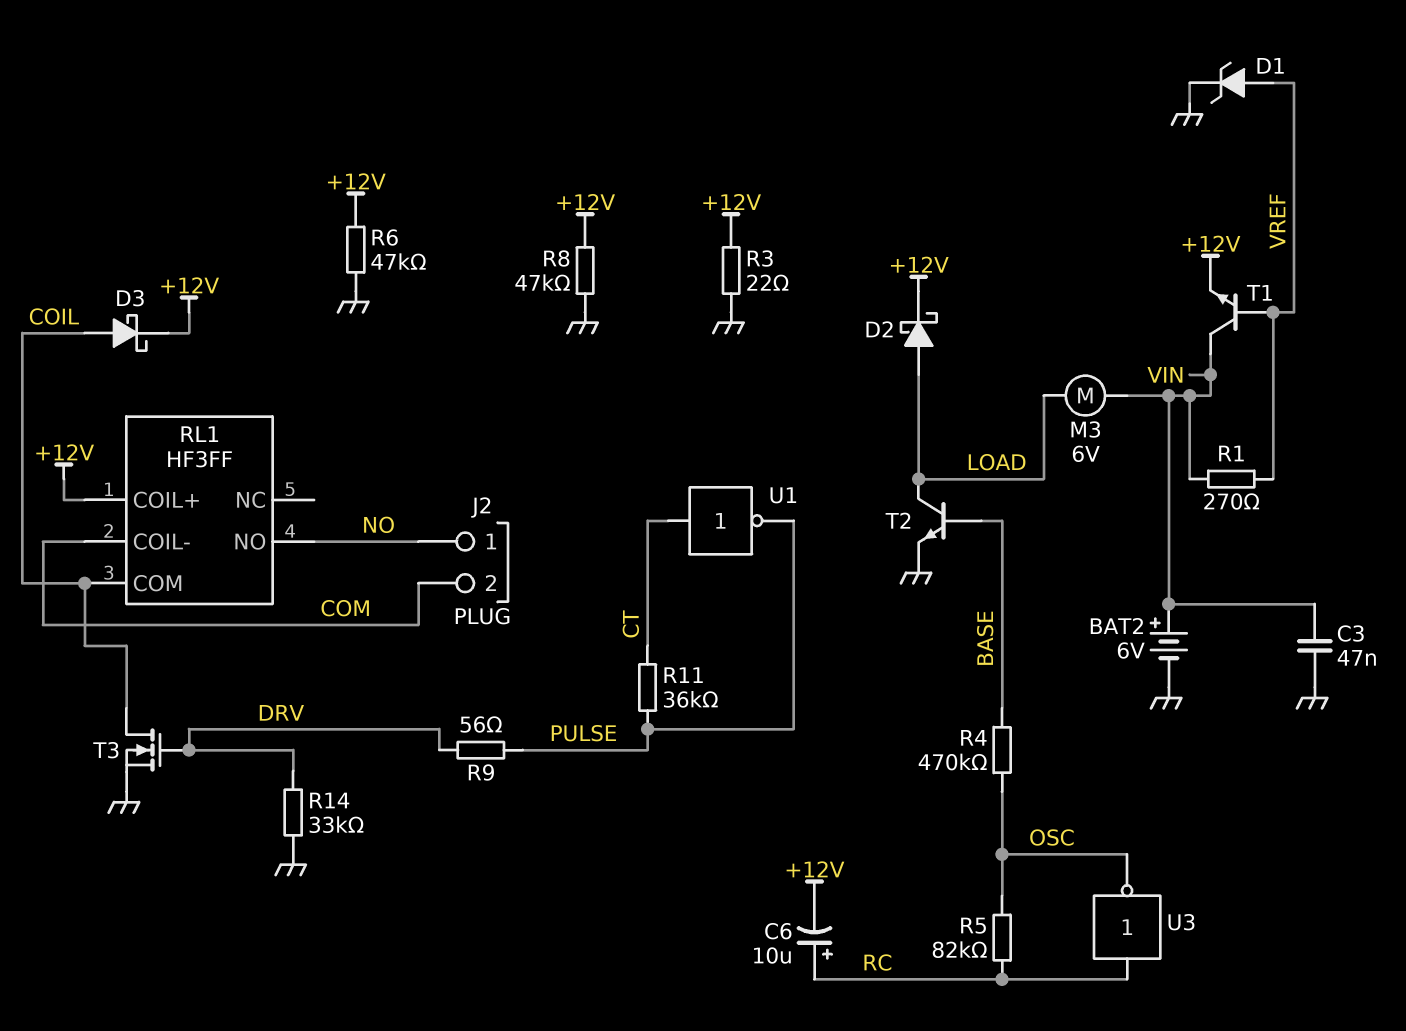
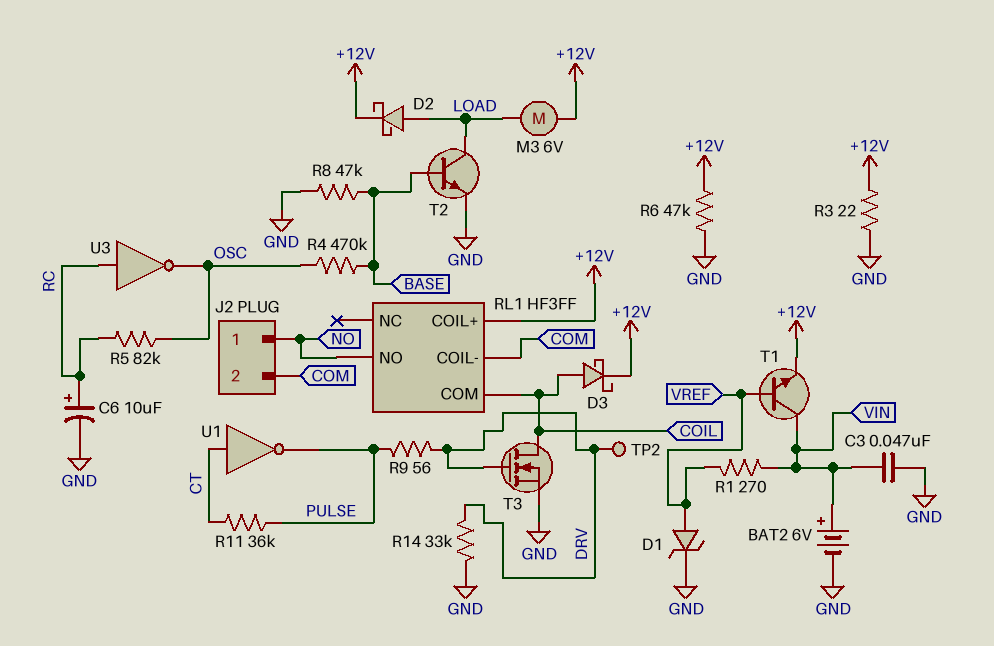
C6: 10uF (plus RC, minus +12V) -> 10uF (plus RC, minus GND)
M3: motor 6V (LOAD, VIN) -> motor 6V (+12V, LOAD)
R8: 47k (+12V, GND) -> 47k (BASE, GND)
TP2: none -> test point (DRV)

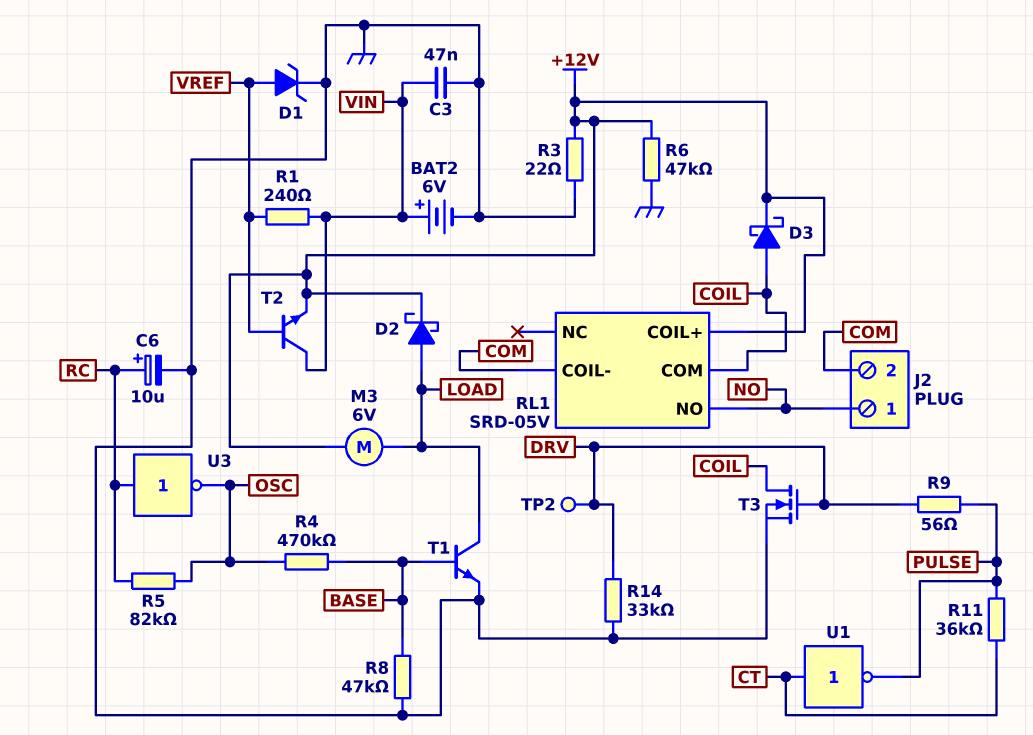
R1: 270 (VIN, VREF) -> 240 (VIN, VREF)
RL1: HF3FF -> SRD-05V
T1: NPN (B VREF, C VIN, E +12V) -> NPN (B BASE, C LOAD, E GND)
T2: NPN (B BASE, C LOAD, E GND) -> NPN (B VREF, C VIN, E +12V)

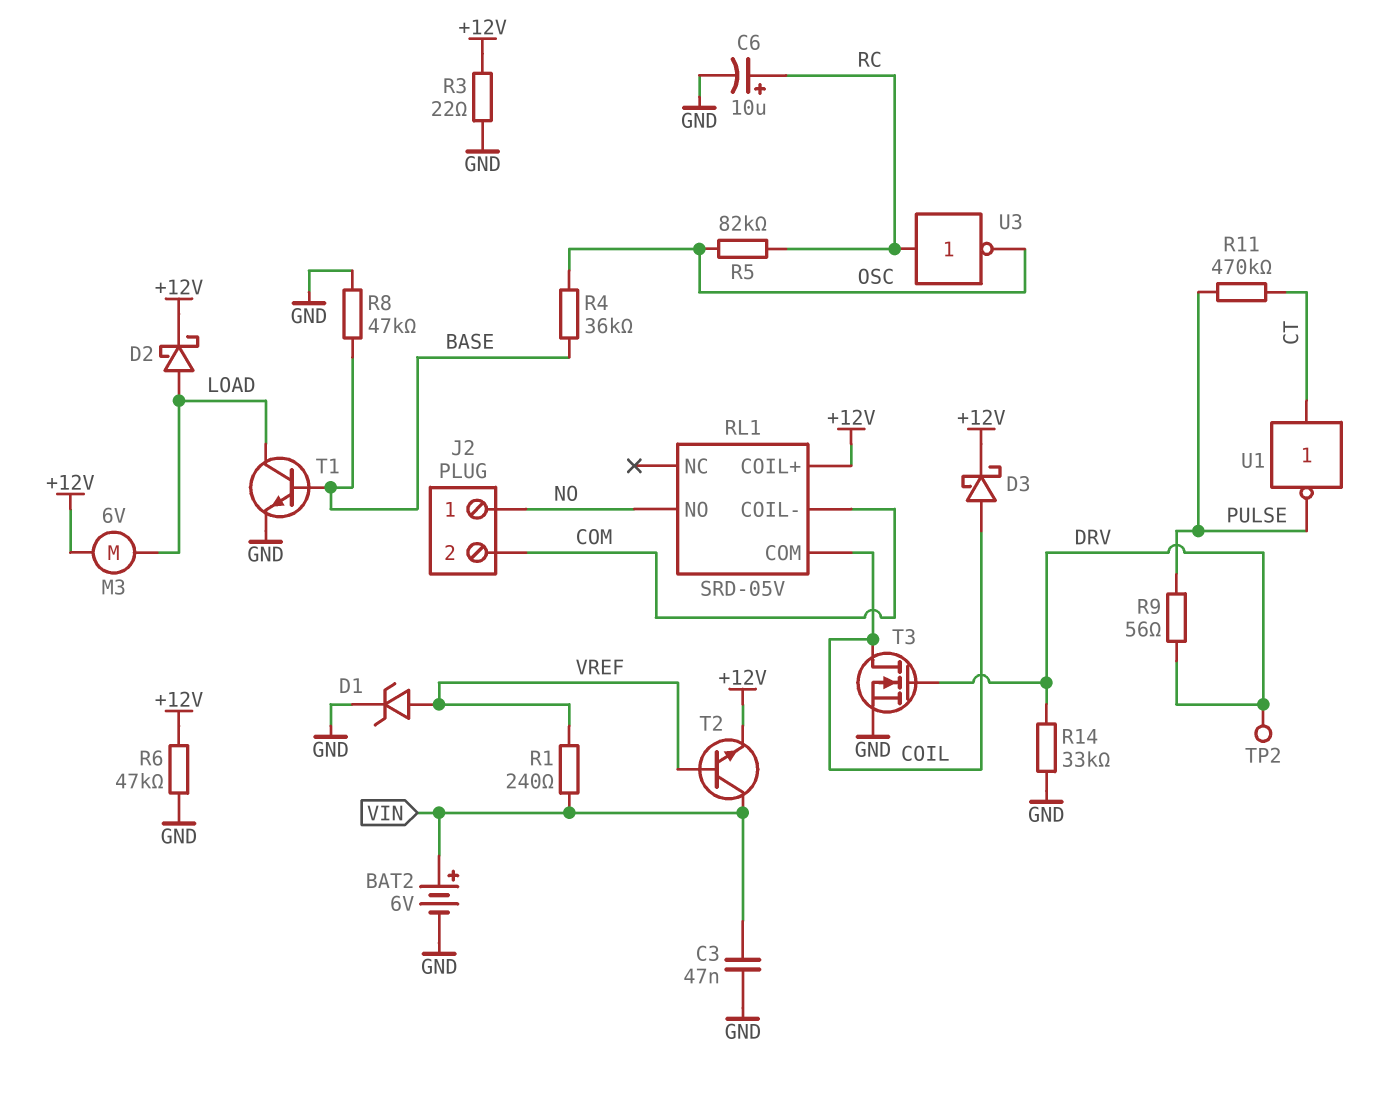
R4: 470k (BASE, OSC) -> 36k (BASE, OSC)
R11: 36k (CT, PULSE) -> 470k (CT, PULSE)

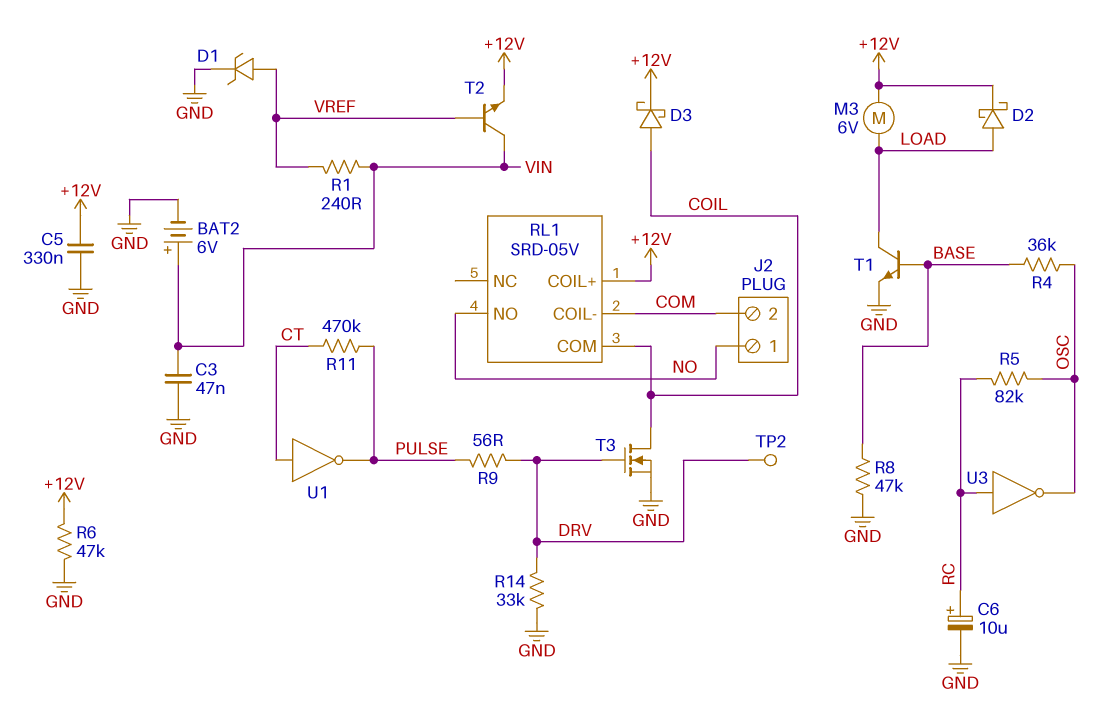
C5: none -> 330nF (+12V, GND)
R3: 22 (+12V, GND) -> none

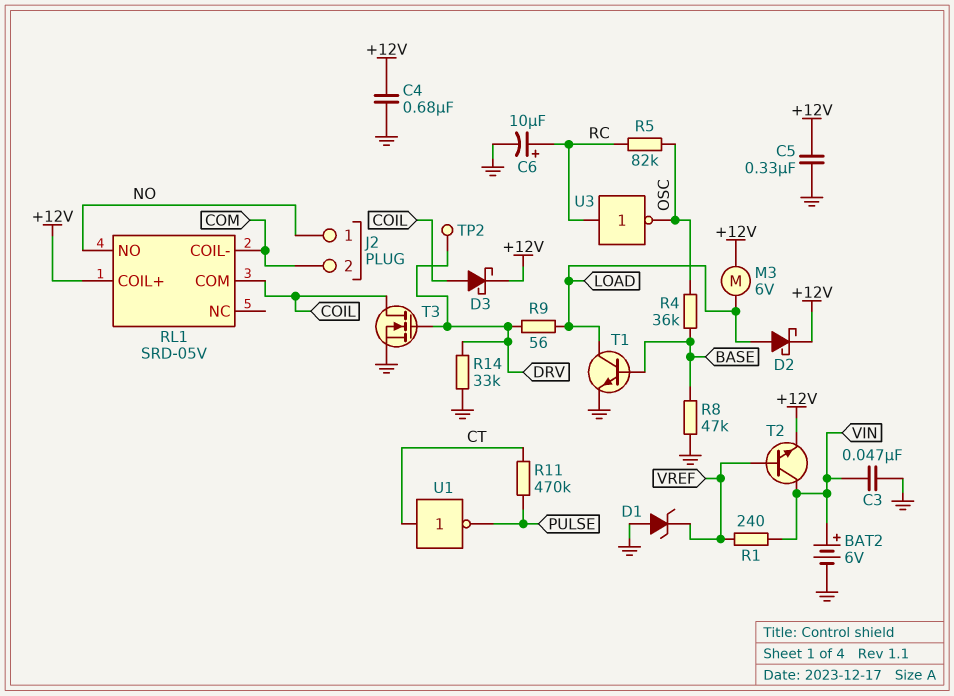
C4: none -> 680nF (+12V, GND)
D1: zener (A VREF, K GND) -> zener (A GND, K VREF)
R6: 47k (+12V, GND) -> none
R9: 56 (DRV, PULSE) -> 56 (DRV, LOAD)

